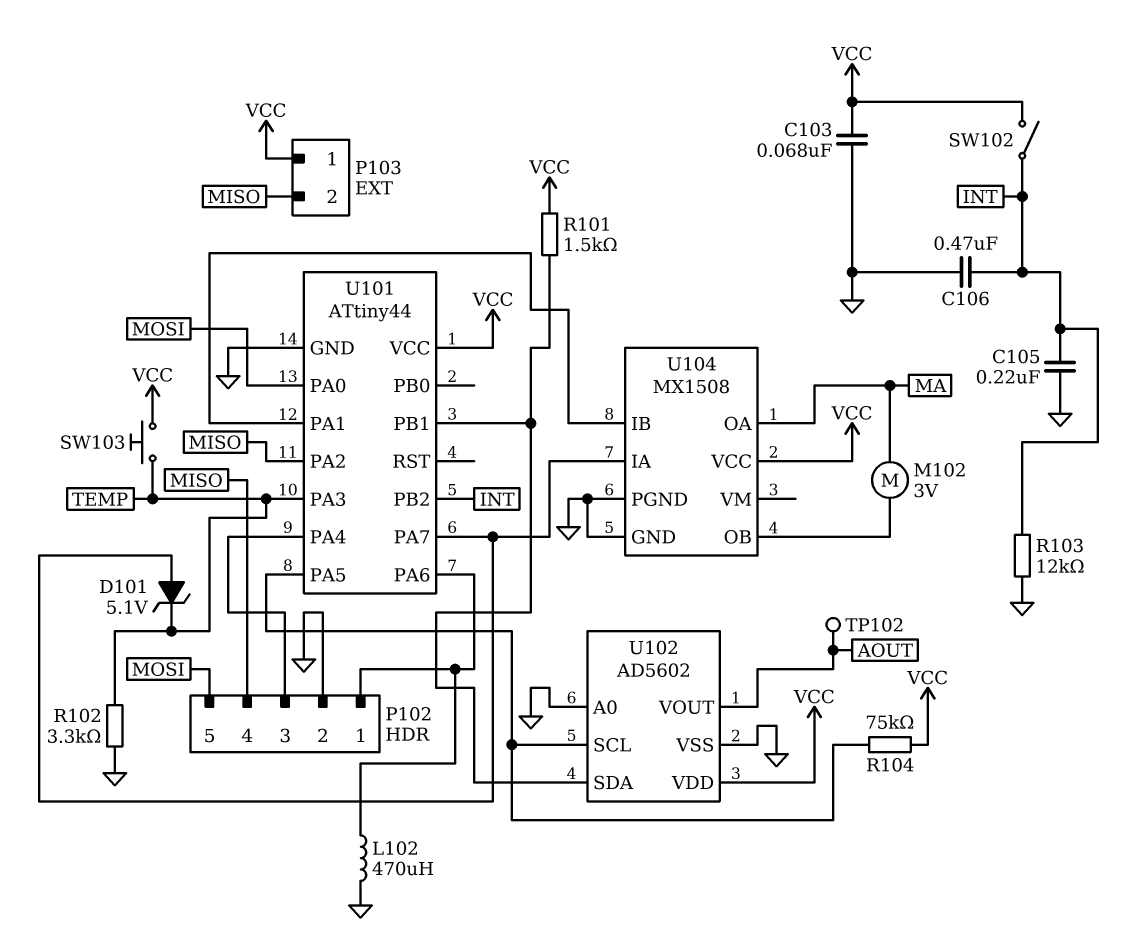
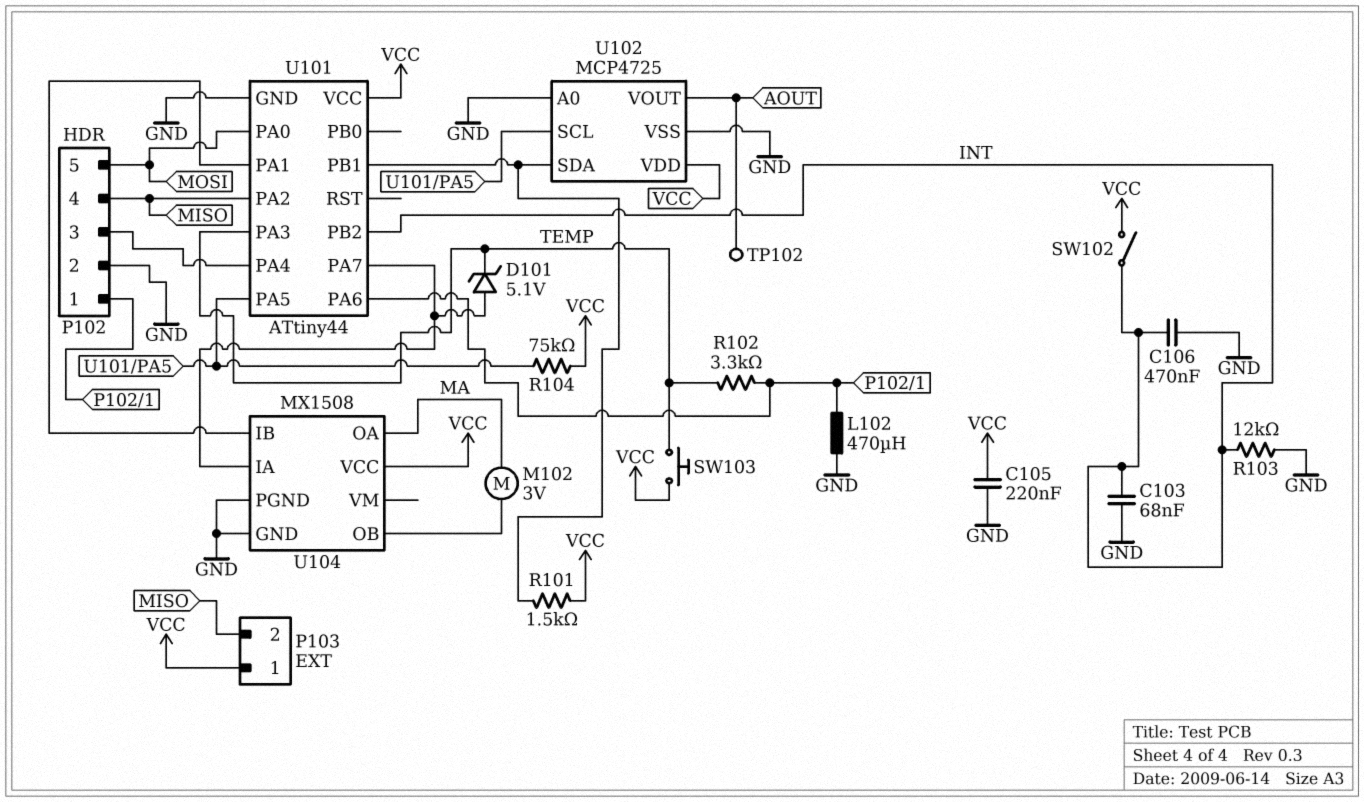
C103: 68nF (GND, VCC) -> 68nF (GND, INT)
C105: 220nF (GND, INT) -> 220nF (GND, VCC)
R102: 3.3k (GND, TEMP) -> 3.3k (P102/1, TEMP)
U102: AD5602 -> MCP4725

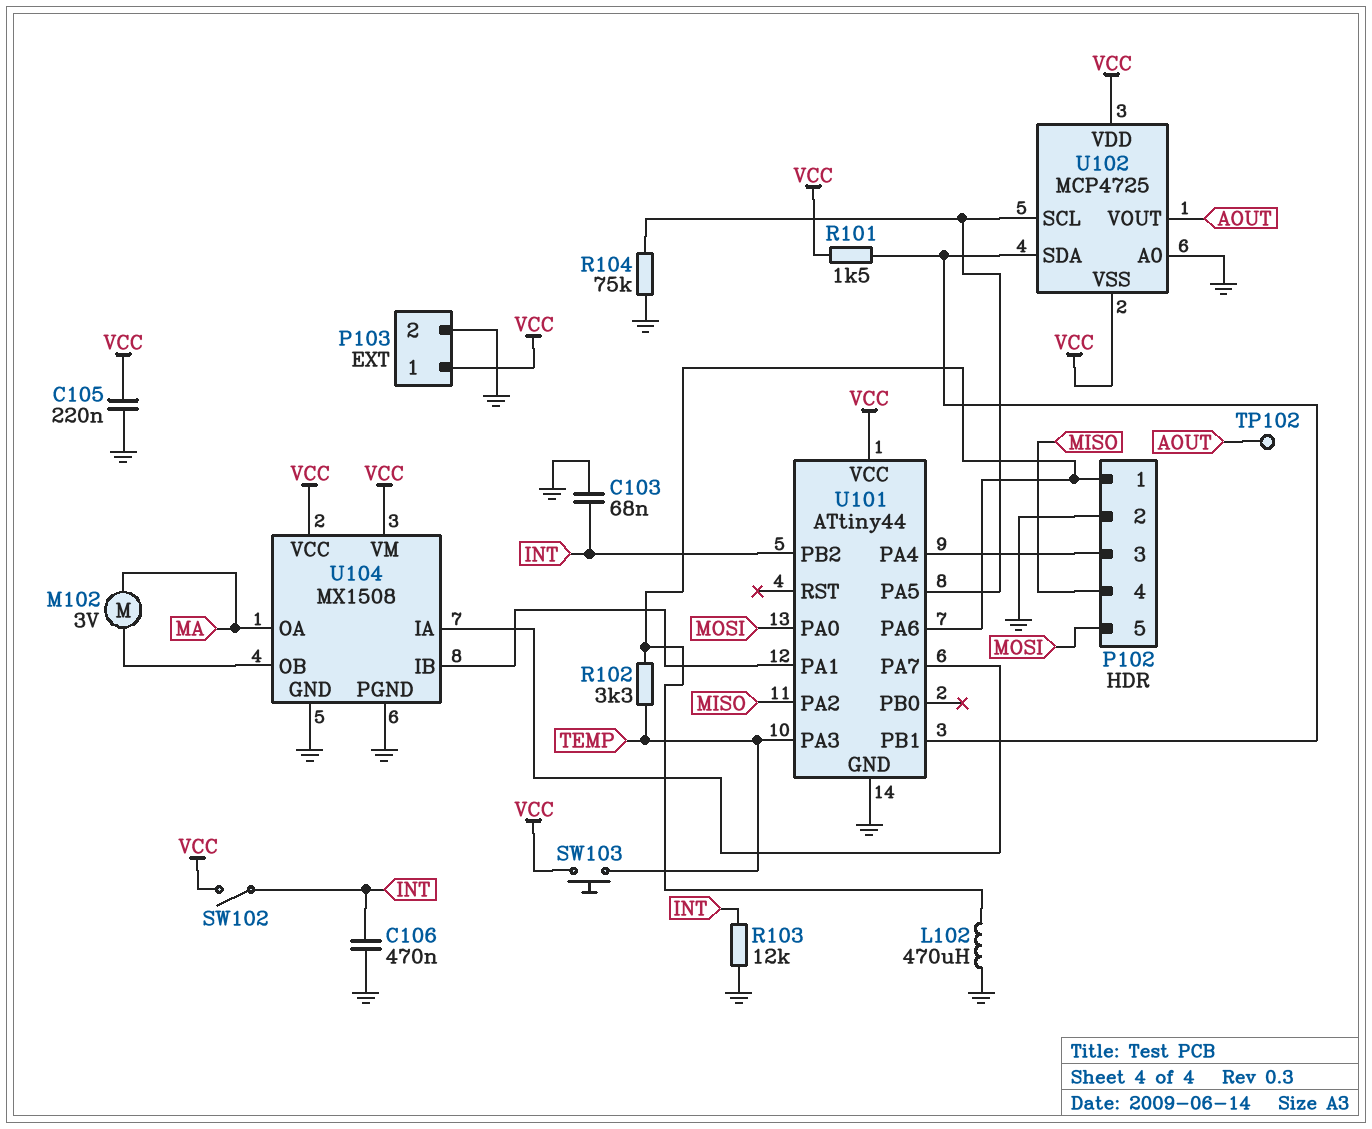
D101: zener 5.1V (A U101/PA7, K TEMP) -> none
P103 pin 2: MISO -> GND
R104: 75k (U101/PA5, VCC) -> 75k (GND, U101/PA5)
U102 pin VSS: GND -> VCC
U104 pin VM: none -> VCC

